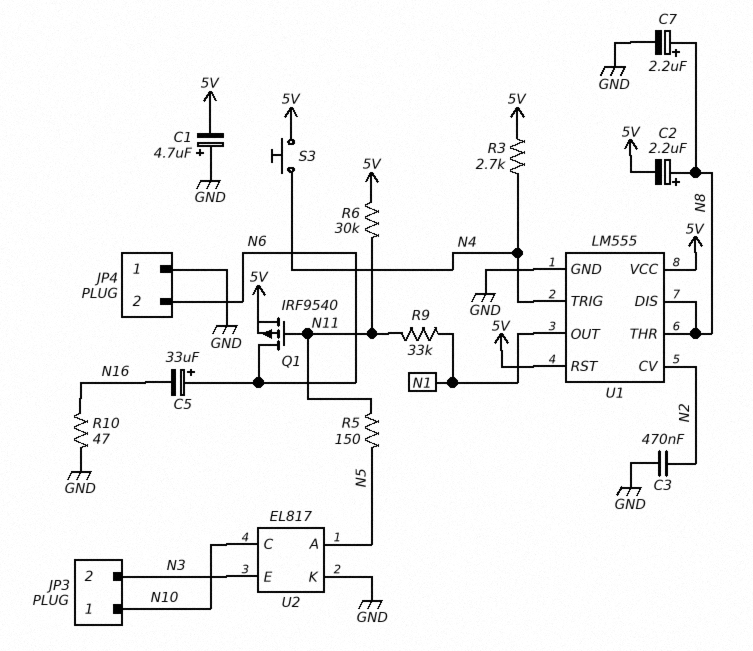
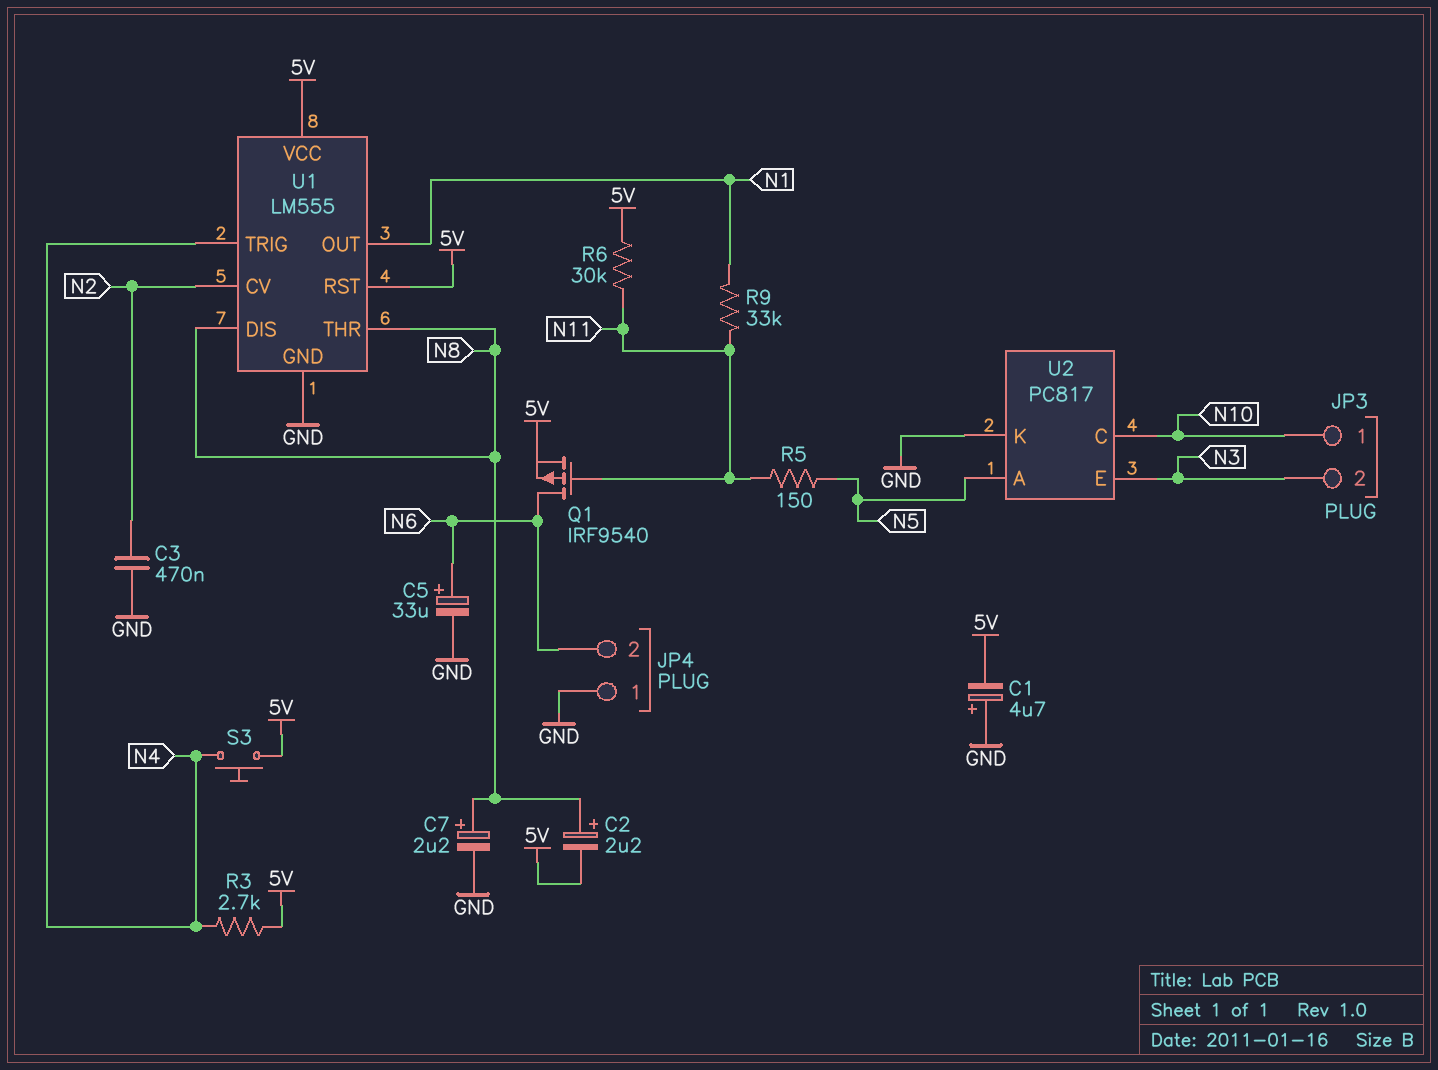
C5: 33uF (plus N6, minus N16) -> 33uF (plus N6, minus GND)
R10: 47 (GND, N16) -> none
U2: EL817 -> PC817

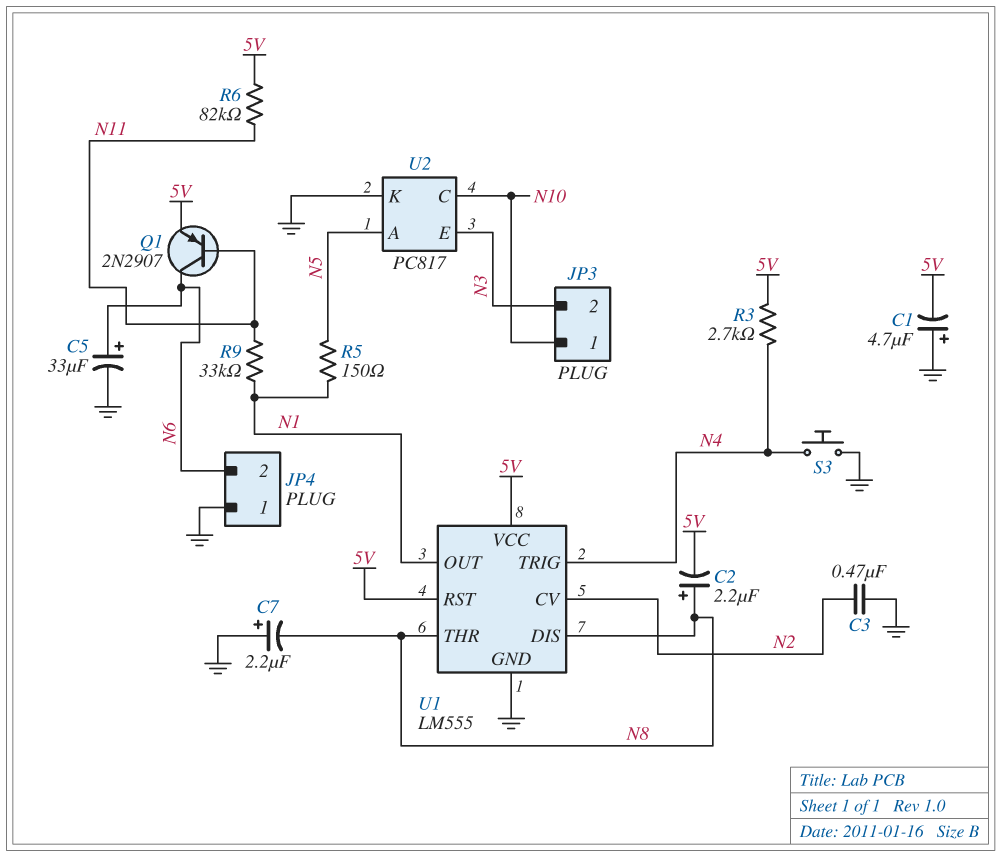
C7: 2.2uF (plus N8, minus GND) -> 2.2uF (plus GND, minus N8)
Q1: PMOS IRF9540 (G N11, D N6, S 5V) -> PNP 2N2907 (B N11, C N6, E 5V)
R5: 150 (N5, N11) -> 150 (N1, N5)
R6: 30k (5V, N11) -> 82k (5V, N11)
S3: button (5V, N4) -> button (GND, N4)

